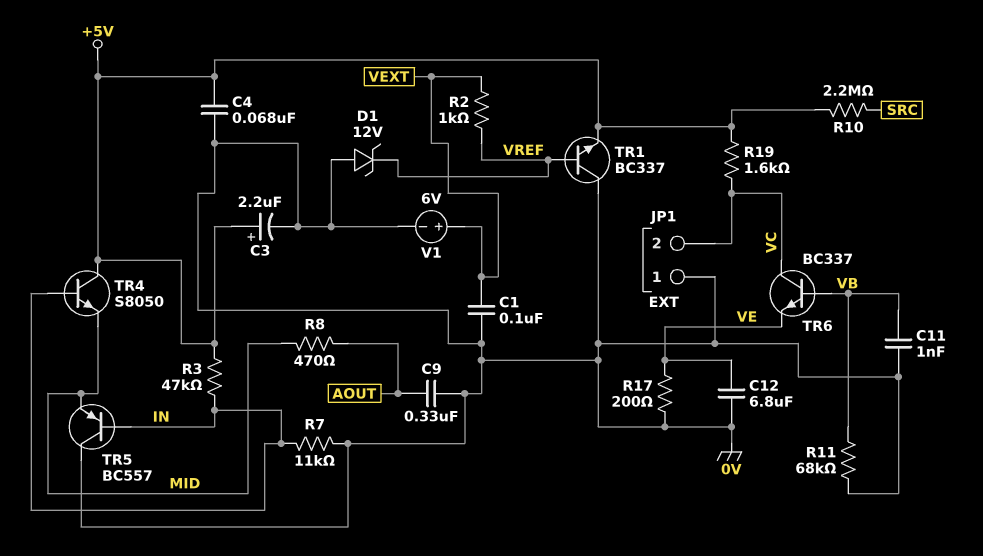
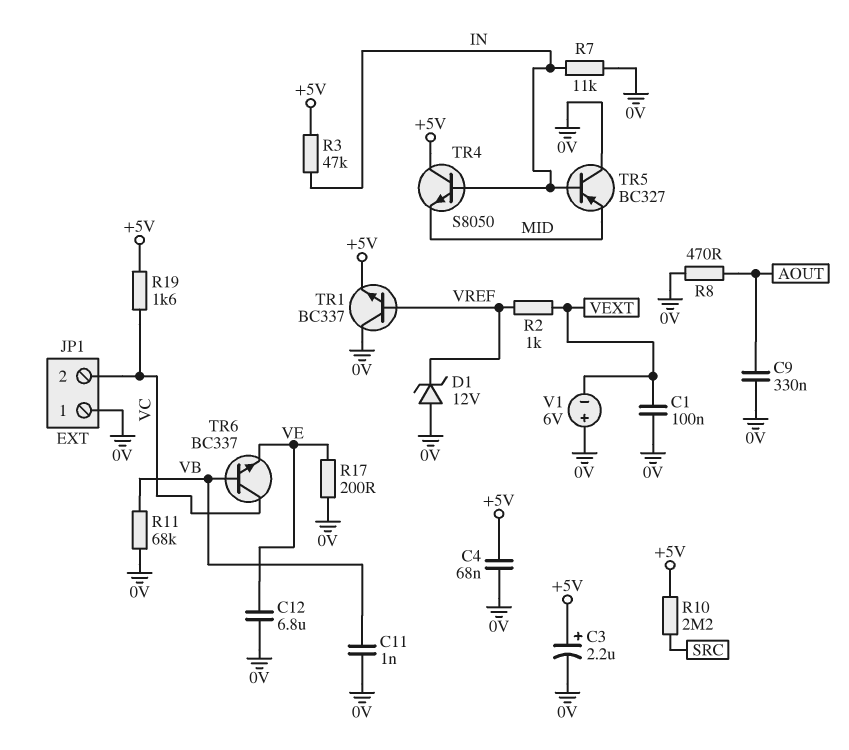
R8: 470 (AOUT, MID) -> 470 (0V, AOUT)
TR5: PNP BC557 (B IN, C 0V, E MID) -> PNP BC327 (B IN, C 0V, E MID)
V1: 6V (plus VEXT, minus 0V) -> 6V (plus 0V, minus VEXT)

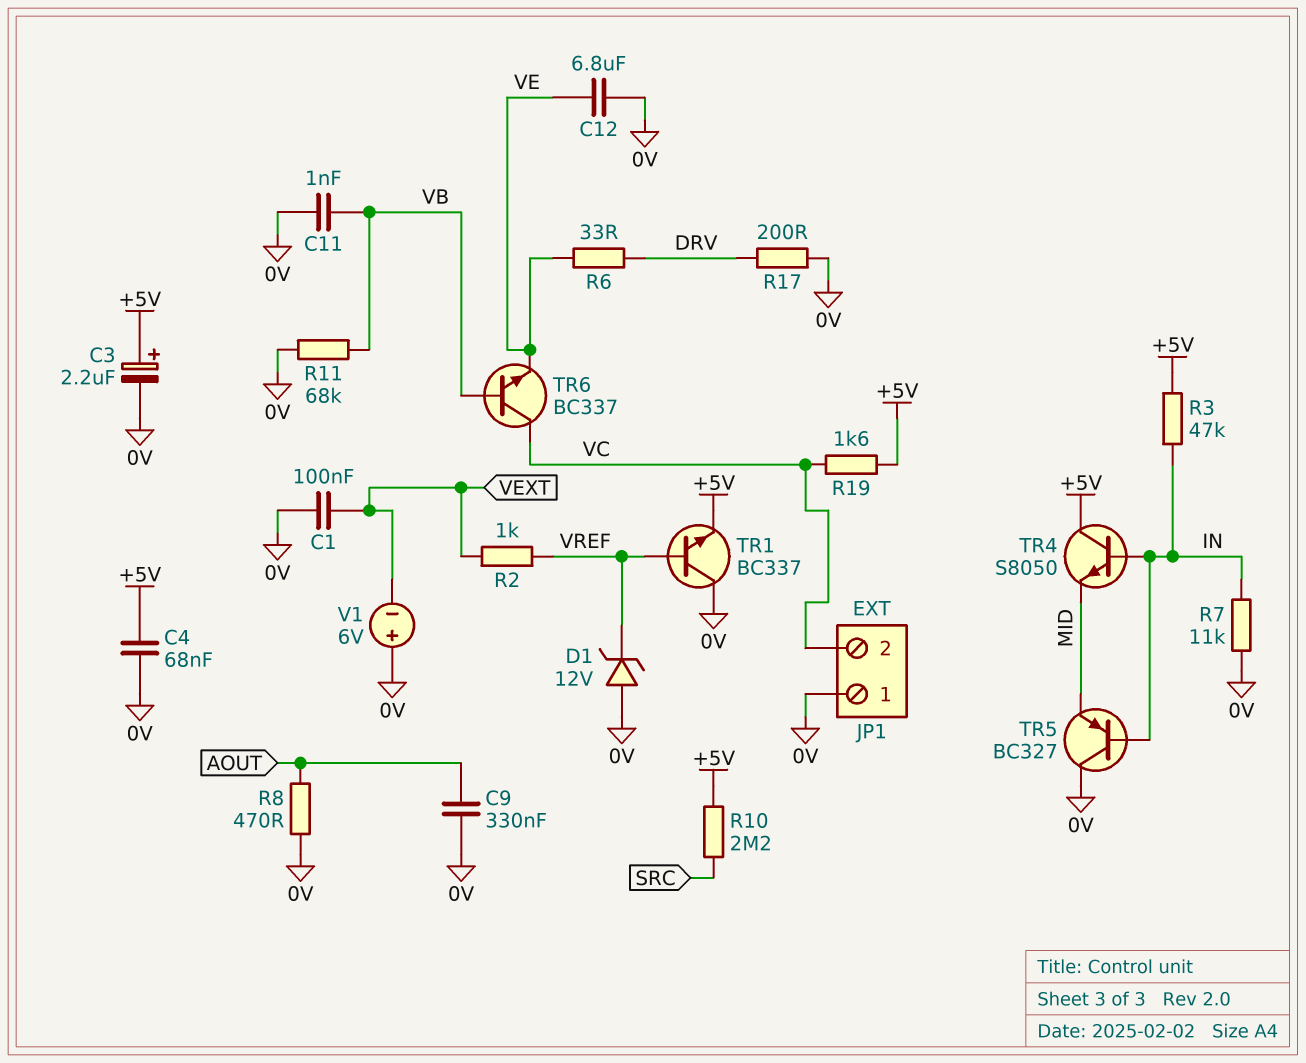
R6: none -> 33 (DRV, VE)
R17: 200 (0V, VE) -> 200 (0V, DRV)

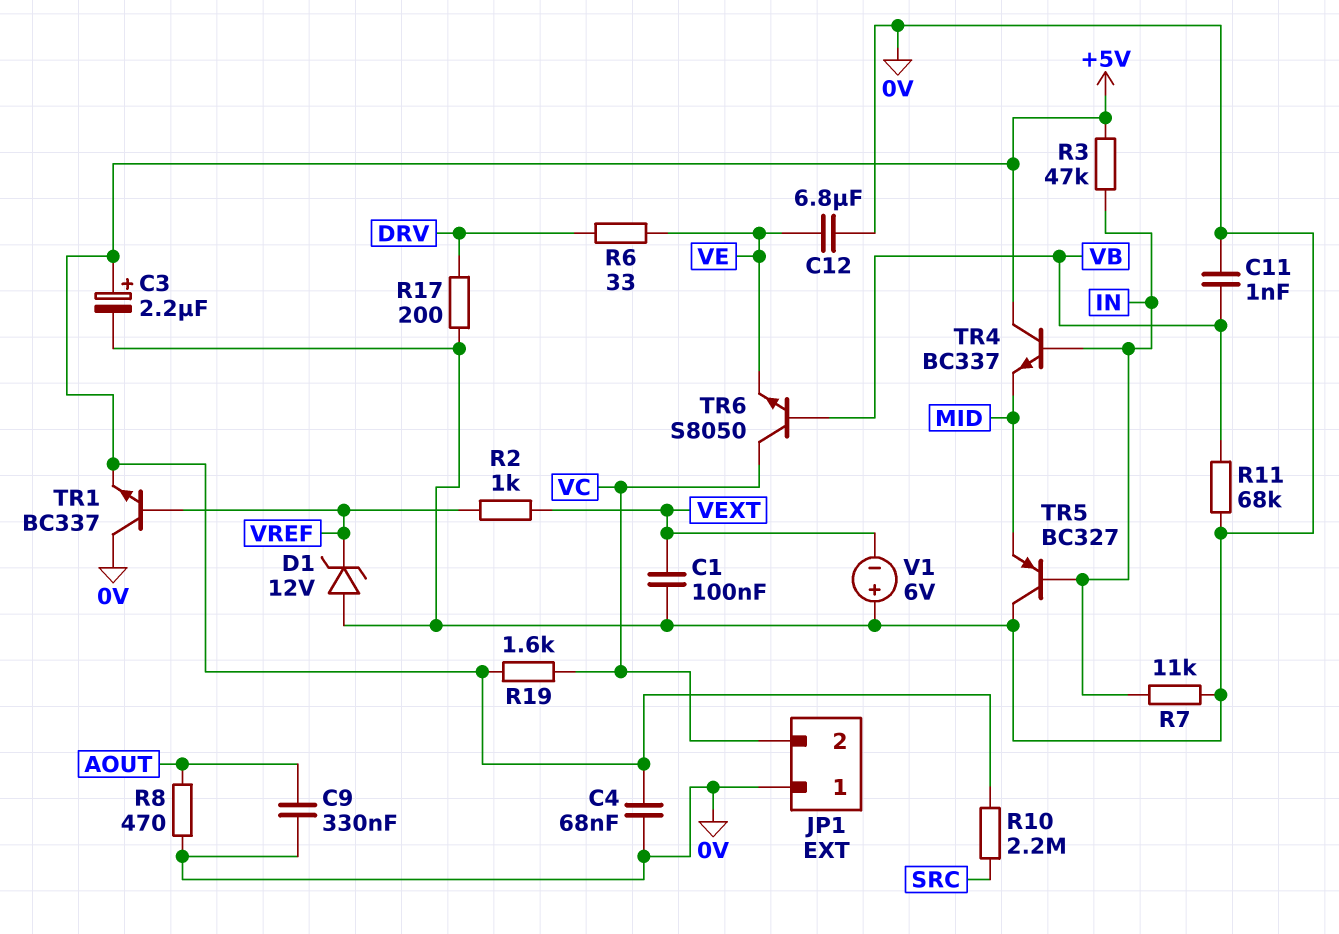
TR4: NPN S8050 (B IN, C +5V, E MID) -> NPN BC337 (B IN, C +5V, E MID)
TR6: NPN BC337 (B VB, C VC, E VE) -> NPN S8050 (B VB, C VC, E VE)

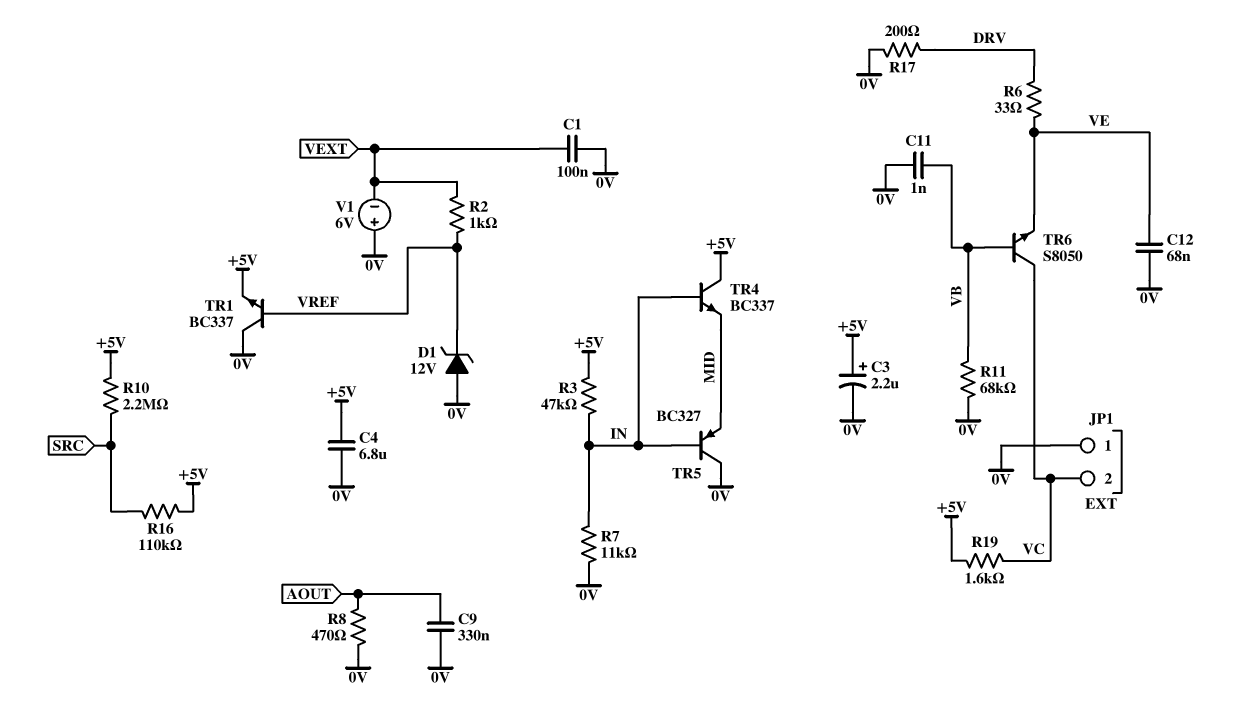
C4: 68nF (+5V, 0V) -> 6.8uF (+5V, 0V)
C12: 6.8uF (0V, VE) -> 68nF (0V, VE)
R16: none -> 110k (+5V, SRC)

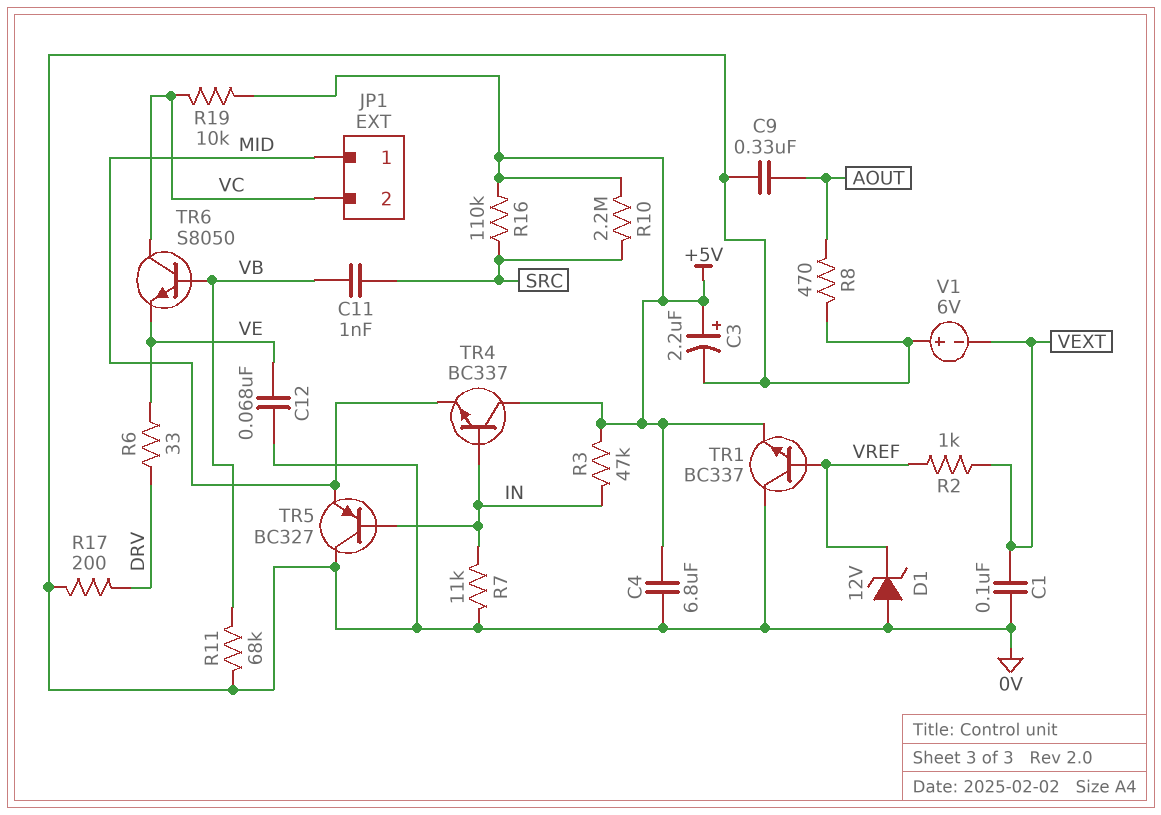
C11: 1nF (0V, VB) -> 1nF (SRC, VB)
JP1 pin 1: 0V -> MID
R19: 1.6k (+5V, VC) -> 10k (+5V, VC)

